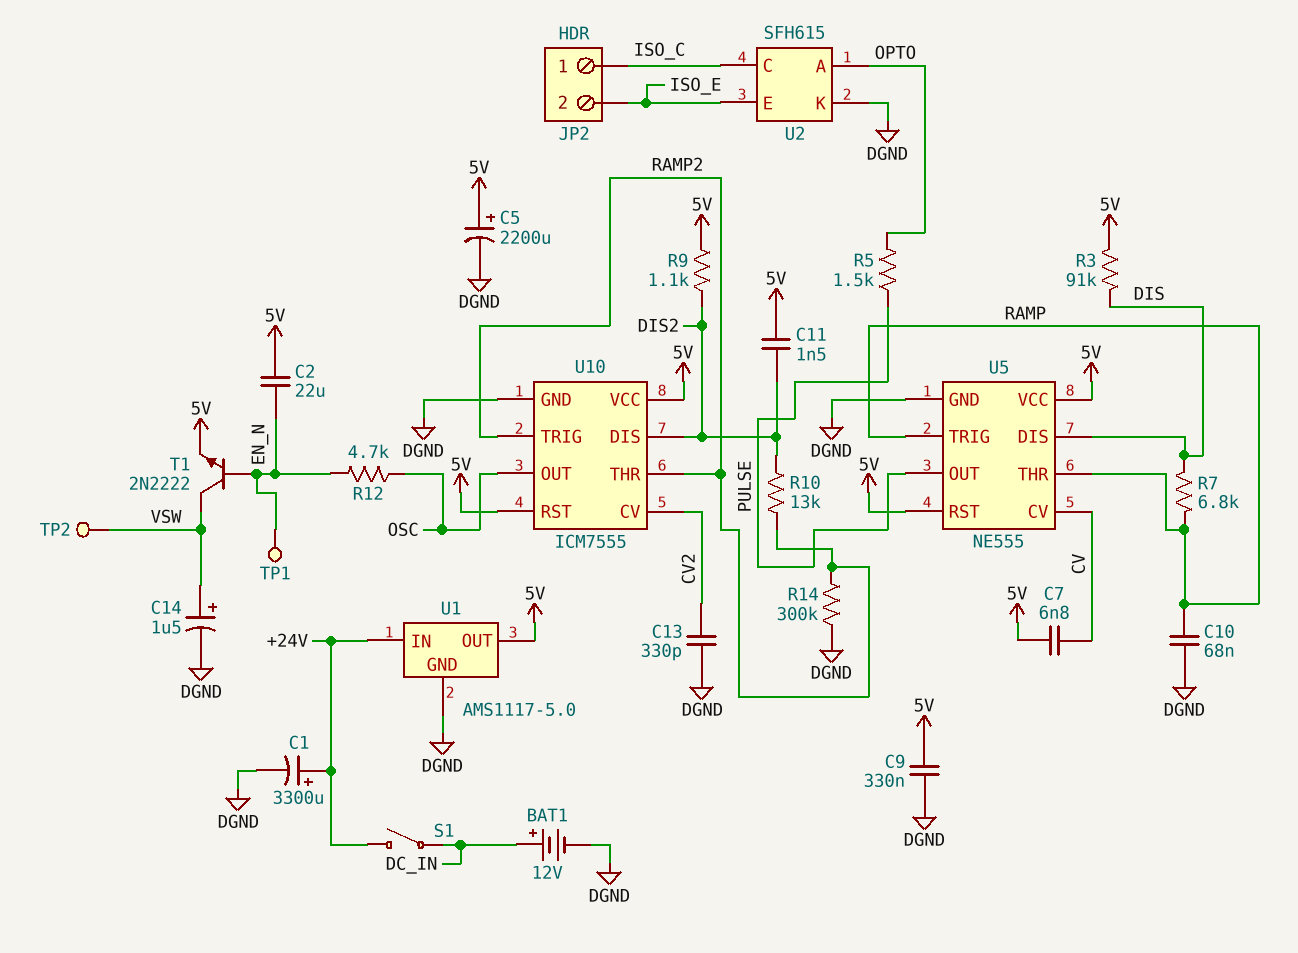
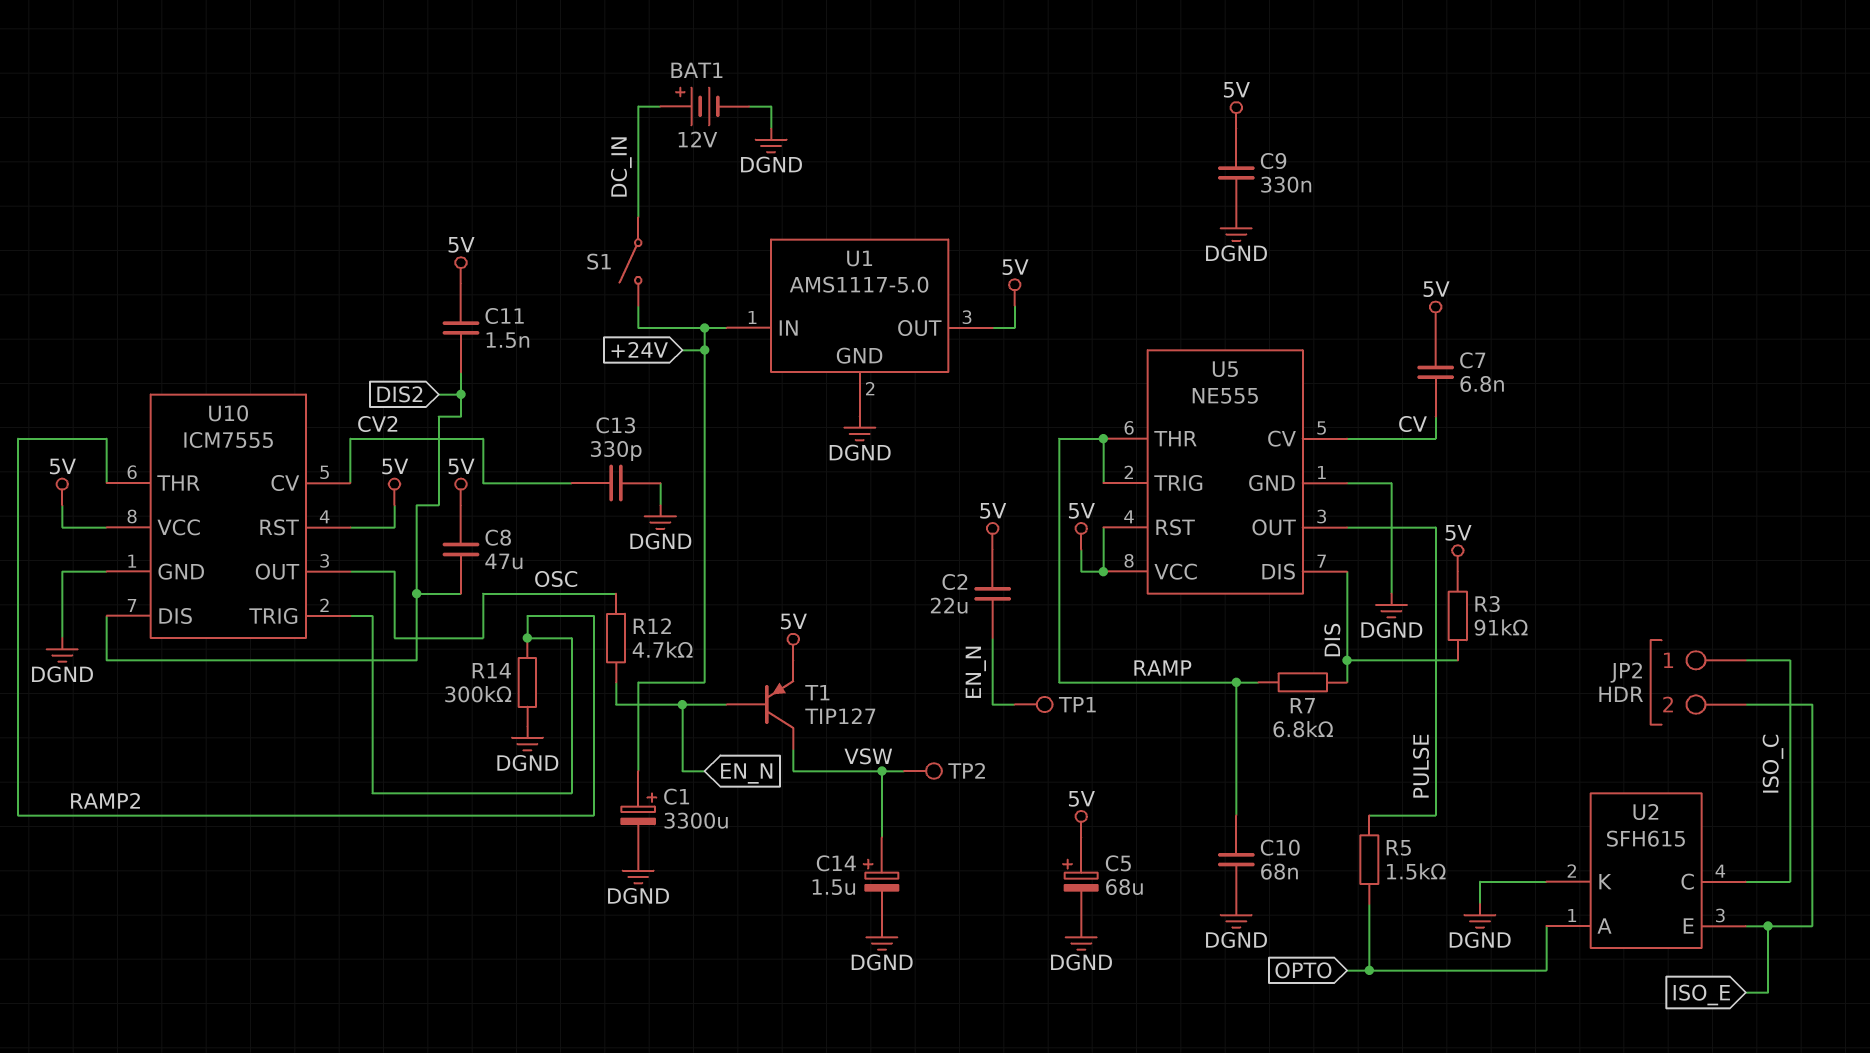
C5: 2200uF (plus 5V, minus DGND) -> 68uF (plus 5V, minus DGND)
C8: none -> 47uF (5V, DIS2)
R9: 1.1k (5V, DIS2) -> none
R10: 13k (DIS2, RAMP2) -> none
T1: NPN 2N2222 (B EN_N, C VSW, E 5V) -> PNP TIP127 (B EN_N, C VSW, E 5V)

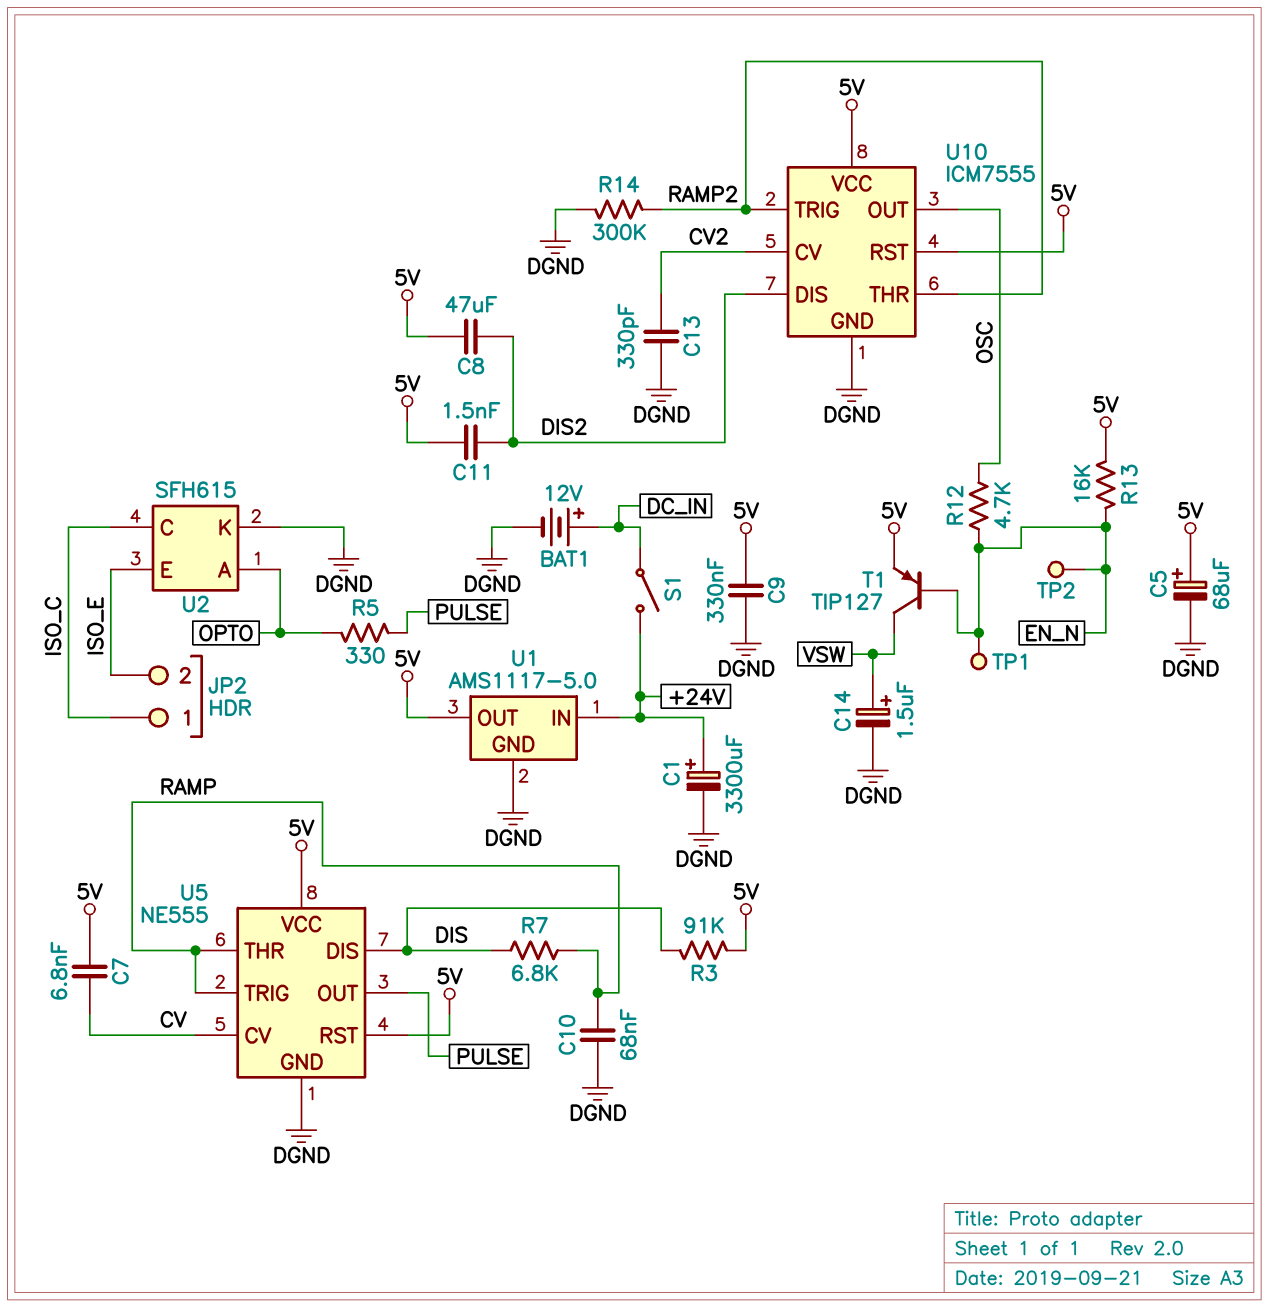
C2: 22uF (5V, EN_N) -> none
R5: 1.5k (OPTO, PULSE) -> 330 (OPTO, PULSE)
R13: none -> 16k (5V, EN_N)
TP2: test point (VSW) -> test point (EN_N)

